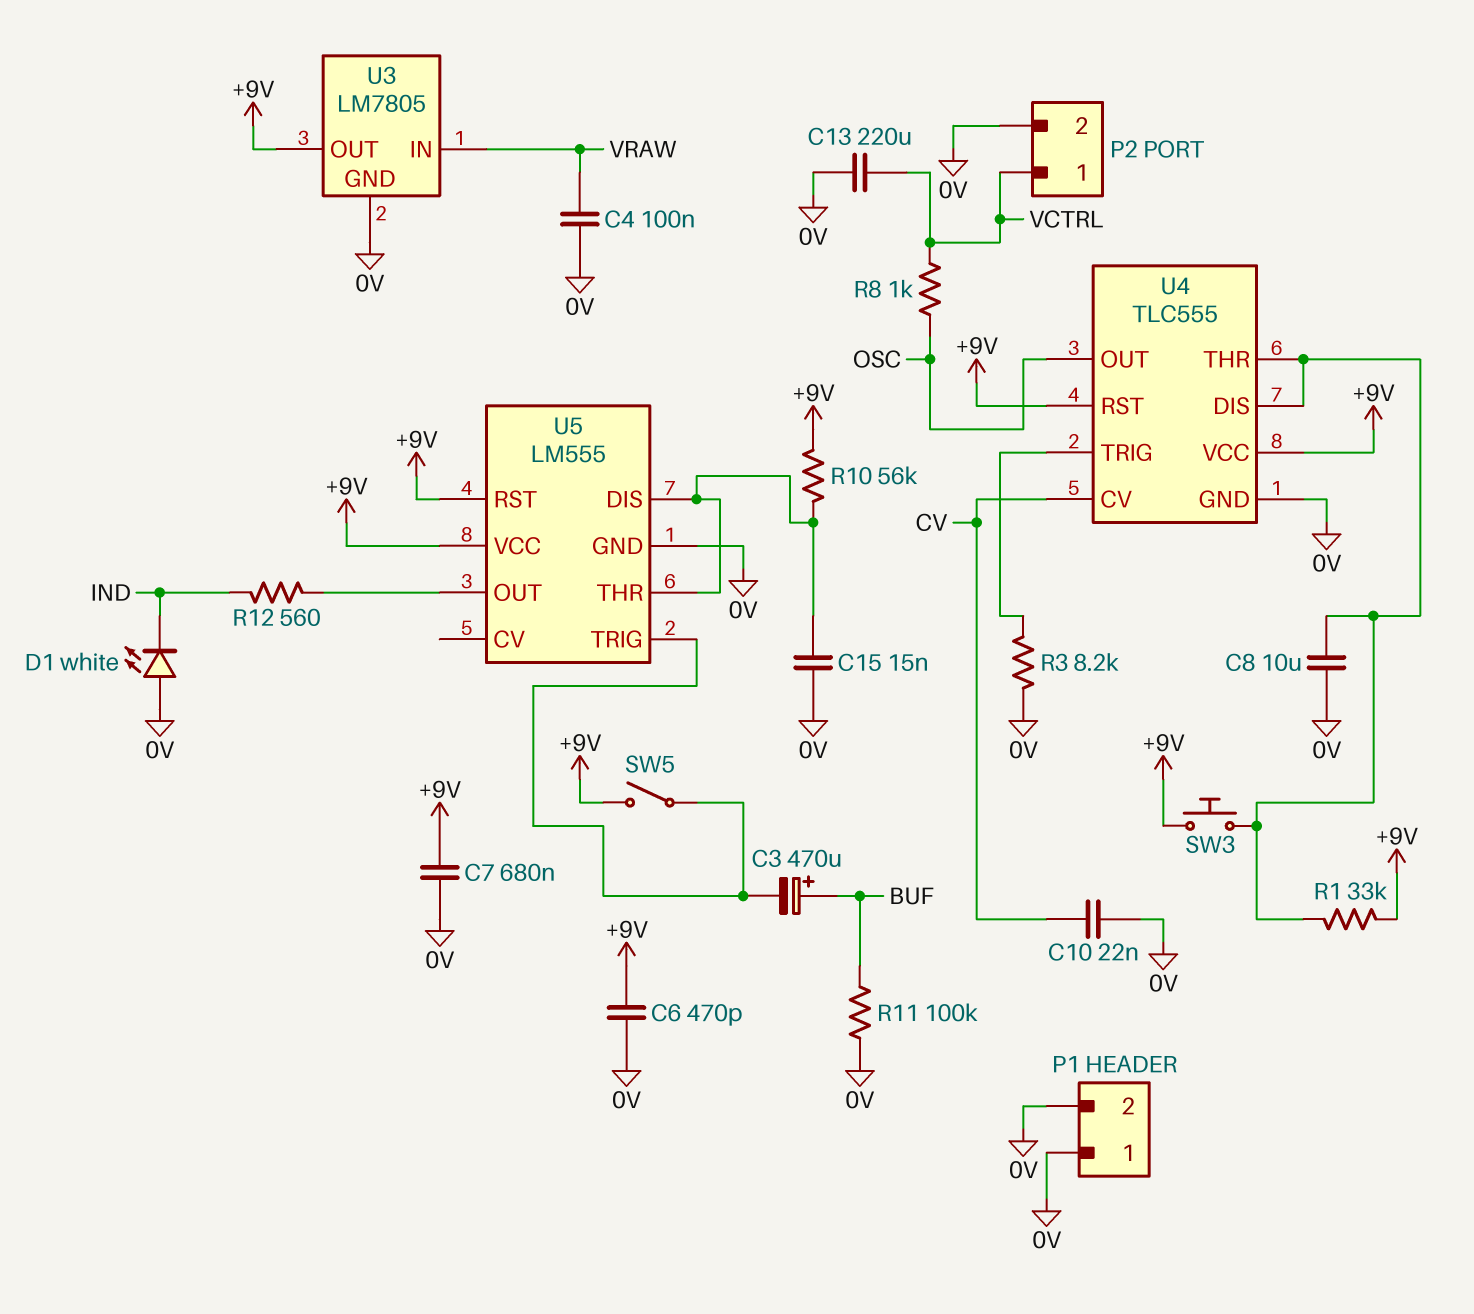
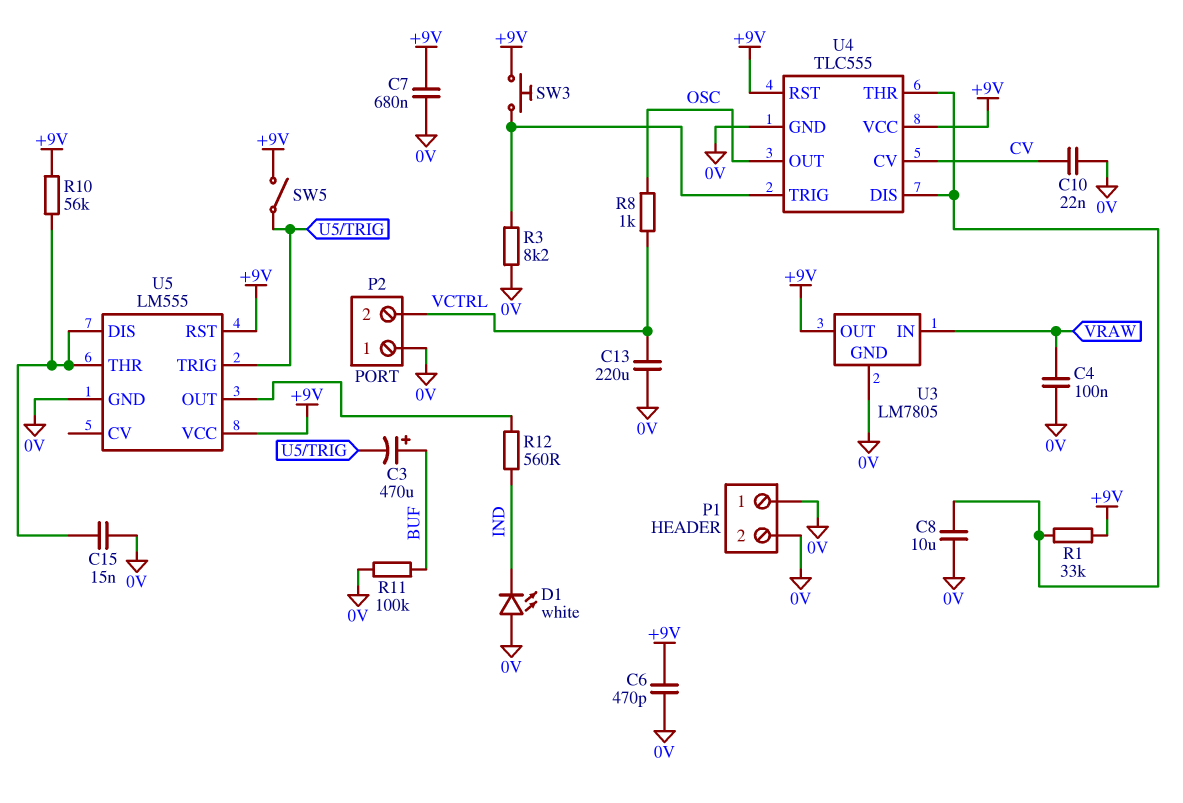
P2 pin 1: VCTRL -> 0V
P2 pin 2: 0V -> VCTRL
SW3: button (+9V, U4/DIS) -> button (+9V, U4/TRIG)

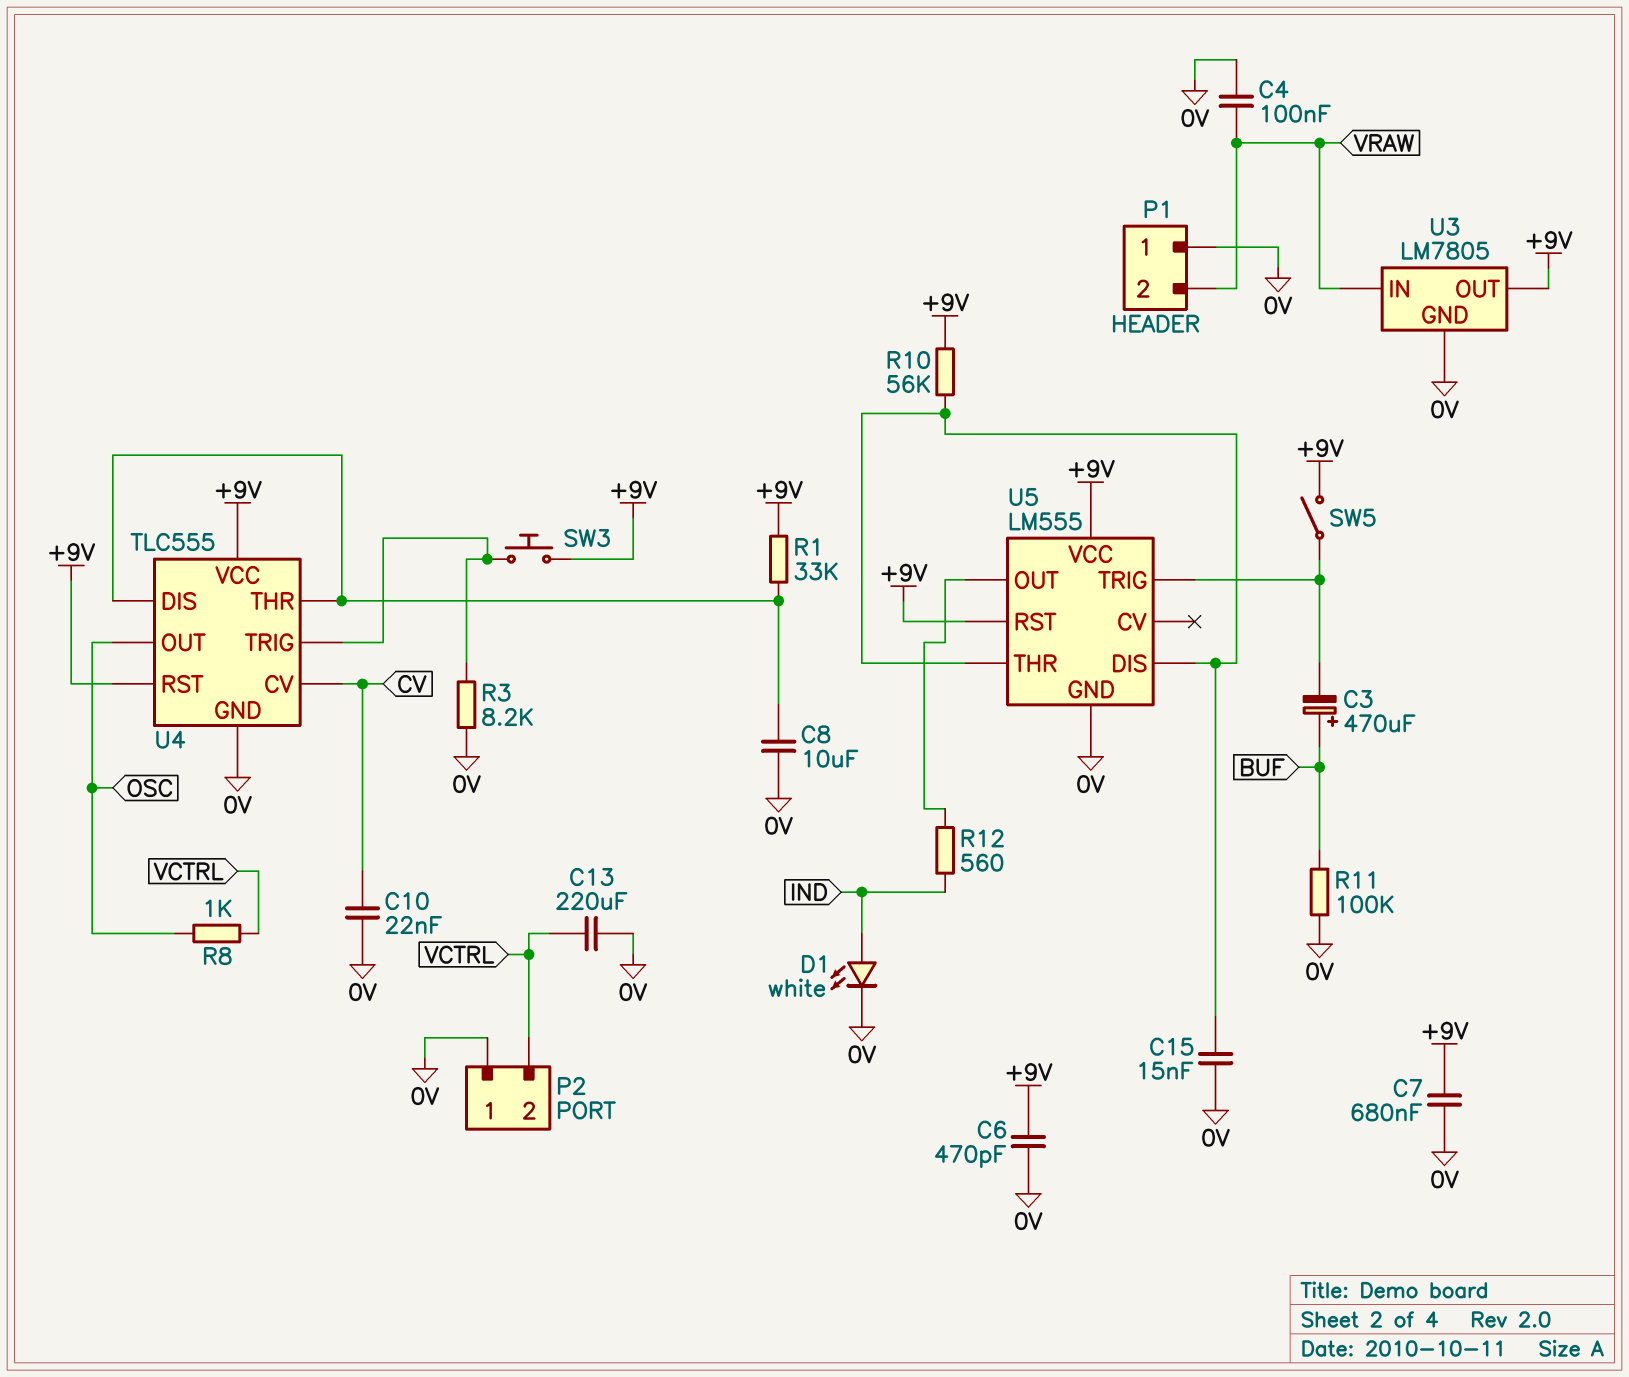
D1: LED white (A 0V, K IND) -> LED white (A IND, K 0V)
P1 pin 2: 0V -> VRAW

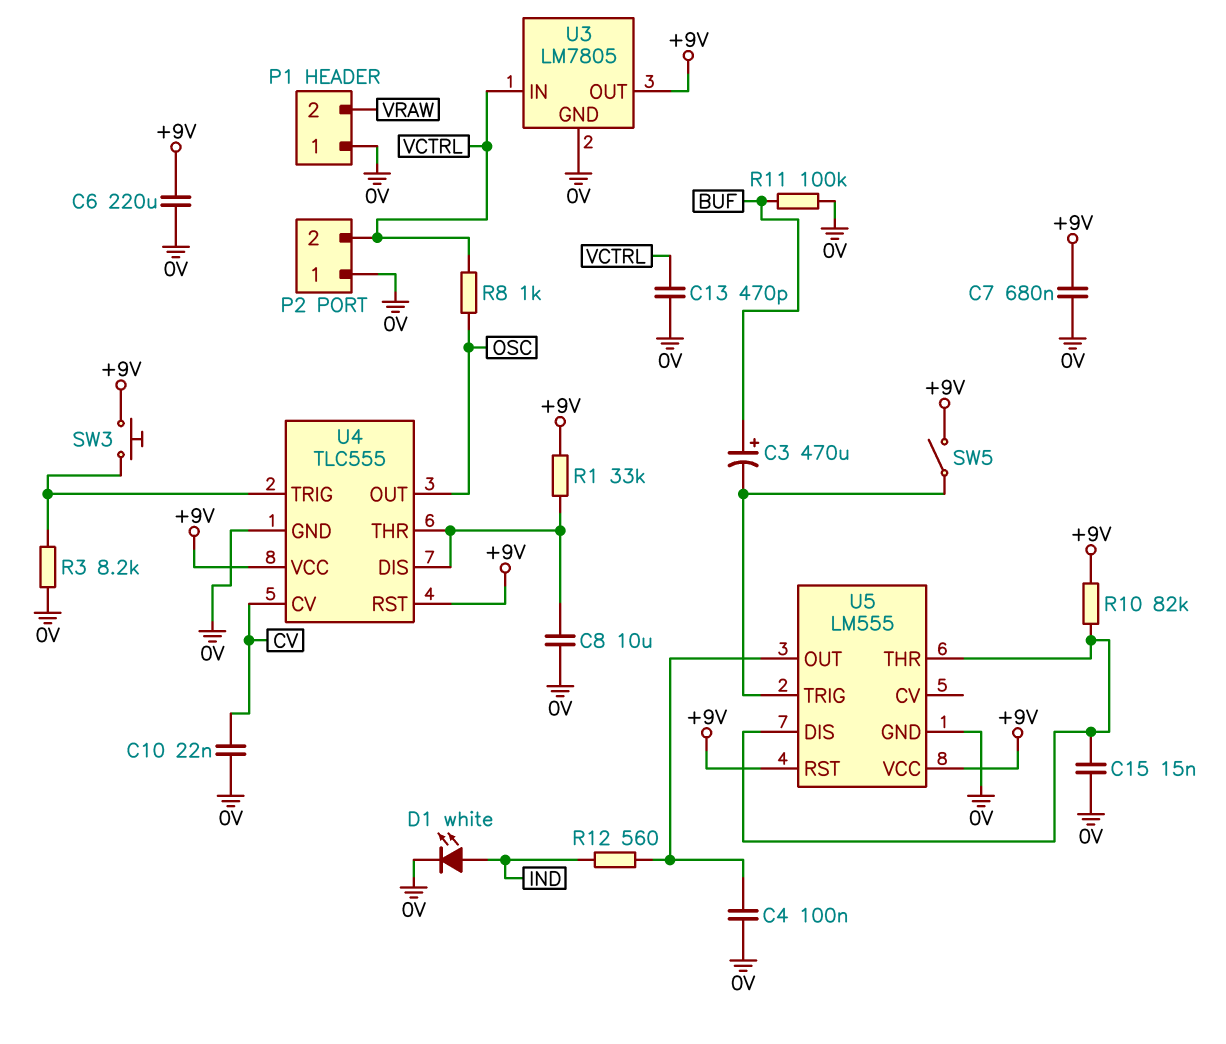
C4: 100nF (0V, VRAW) -> 100nF (0V, U5/OUT)
C6: 470pF (+9V, 0V) -> 220uF (+9V, 0V)
C13: 220uF (0V, VCTRL) -> 470pF (0V, VCTRL)
R10: 56k (+9V, U5/DIS) -> 82k (+9V, U5/DIS)
U3 pin IN: VRAW -> VCTRL

